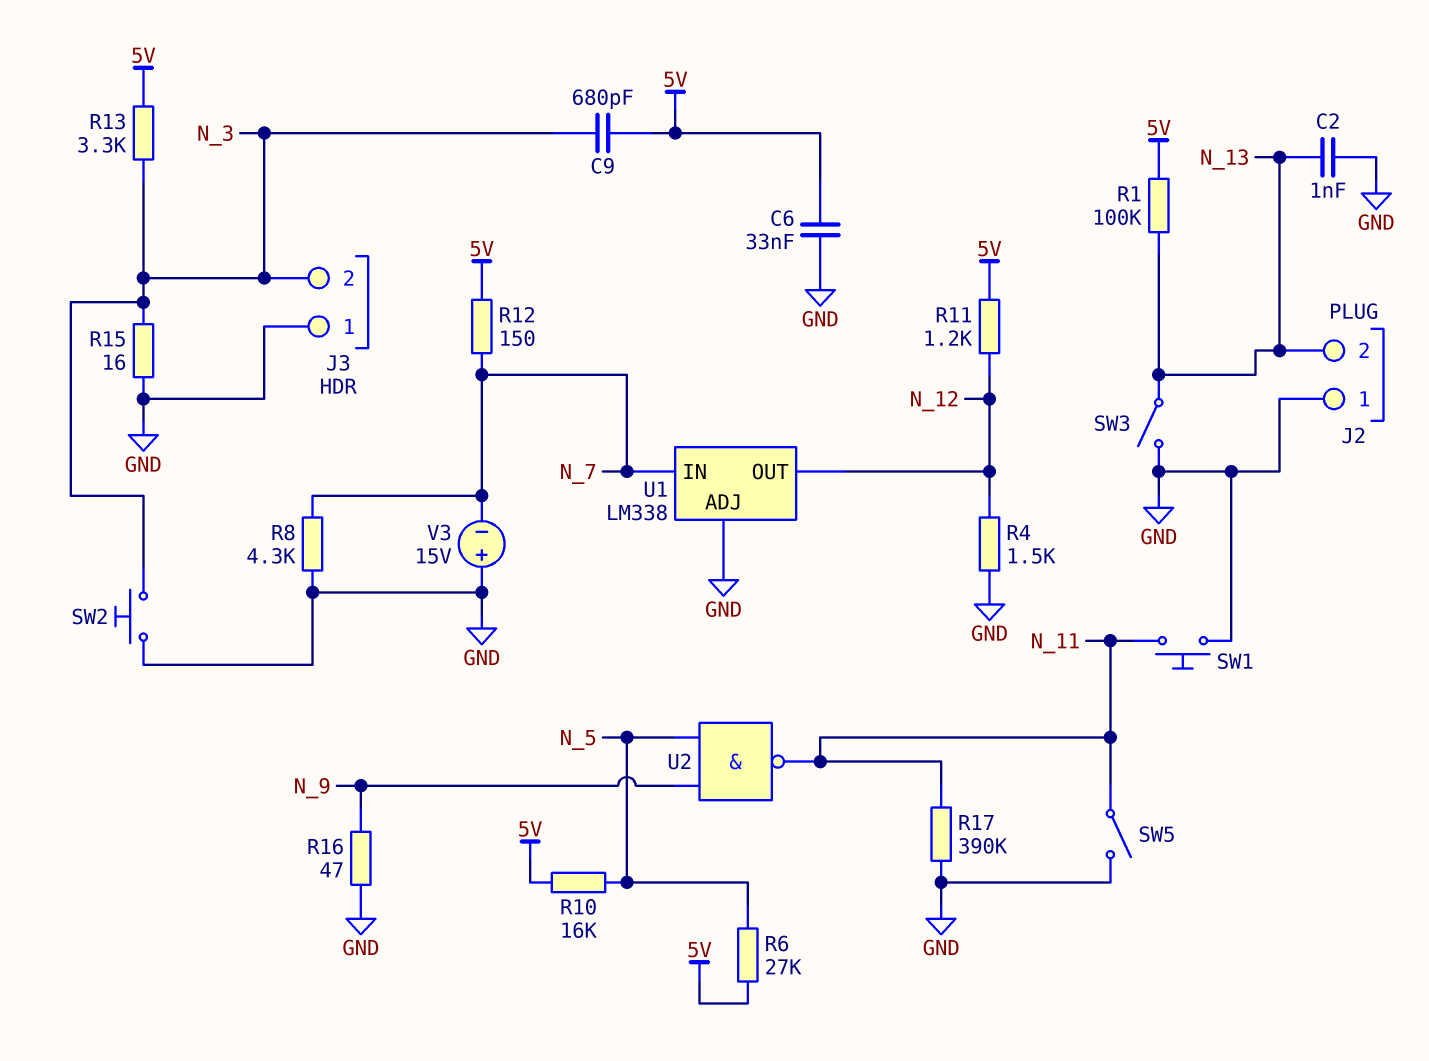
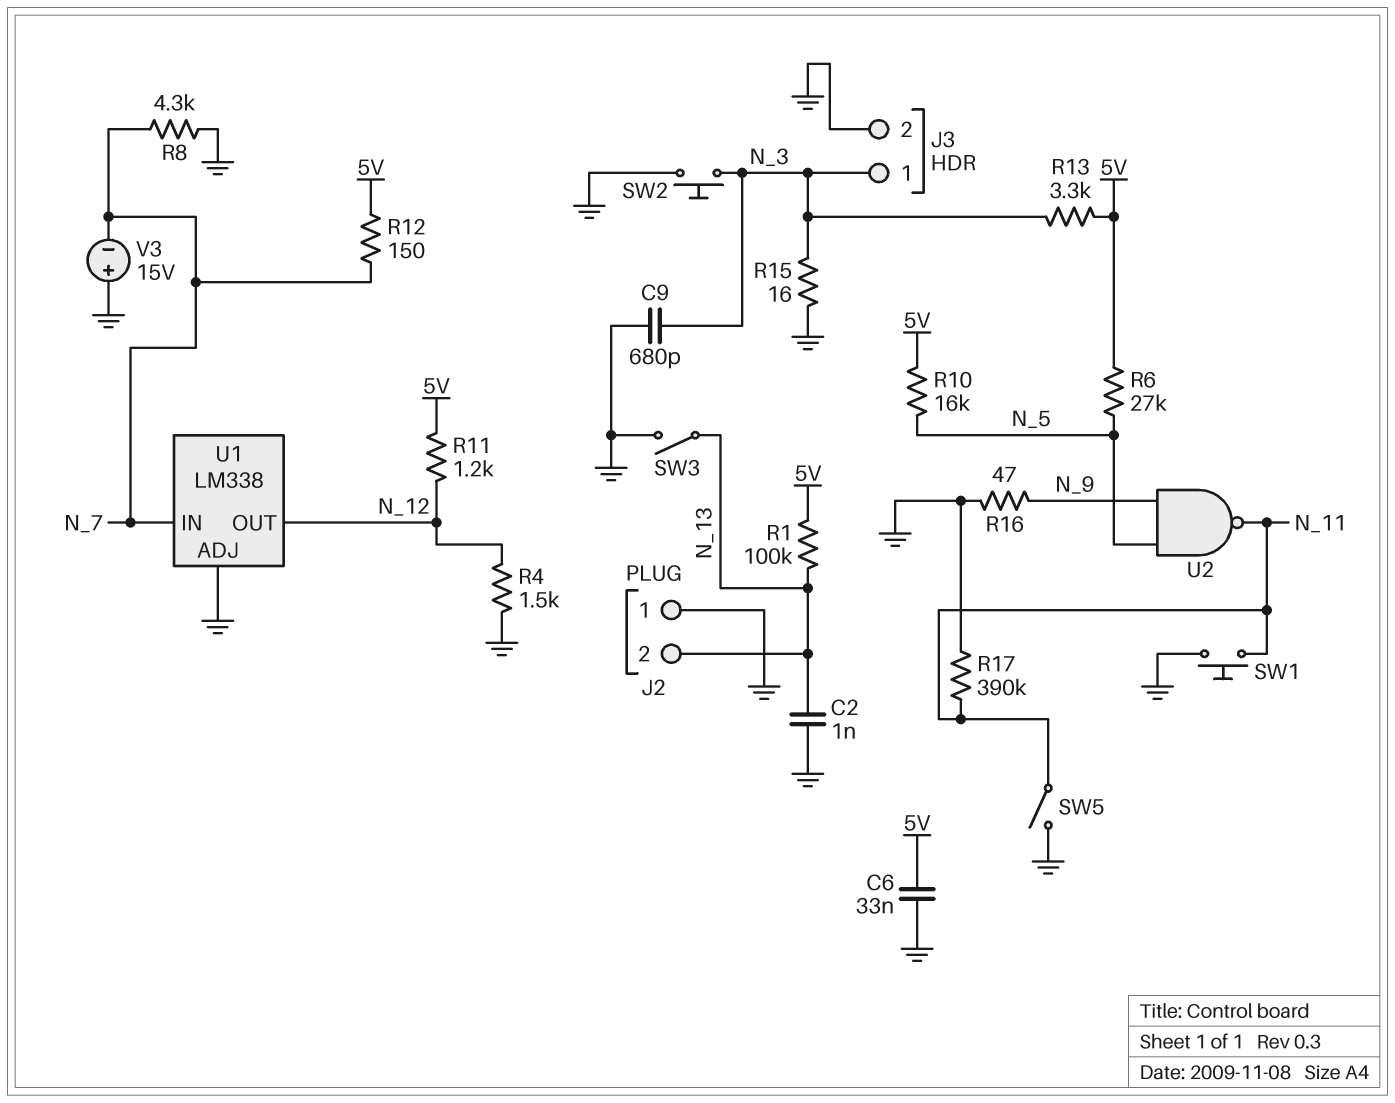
C9: 680pF (5V, N_3) -> 680pF (GND, N_3)
J3 pin 1: GND -> N_3
J3 pin 2: N_3 -> GND

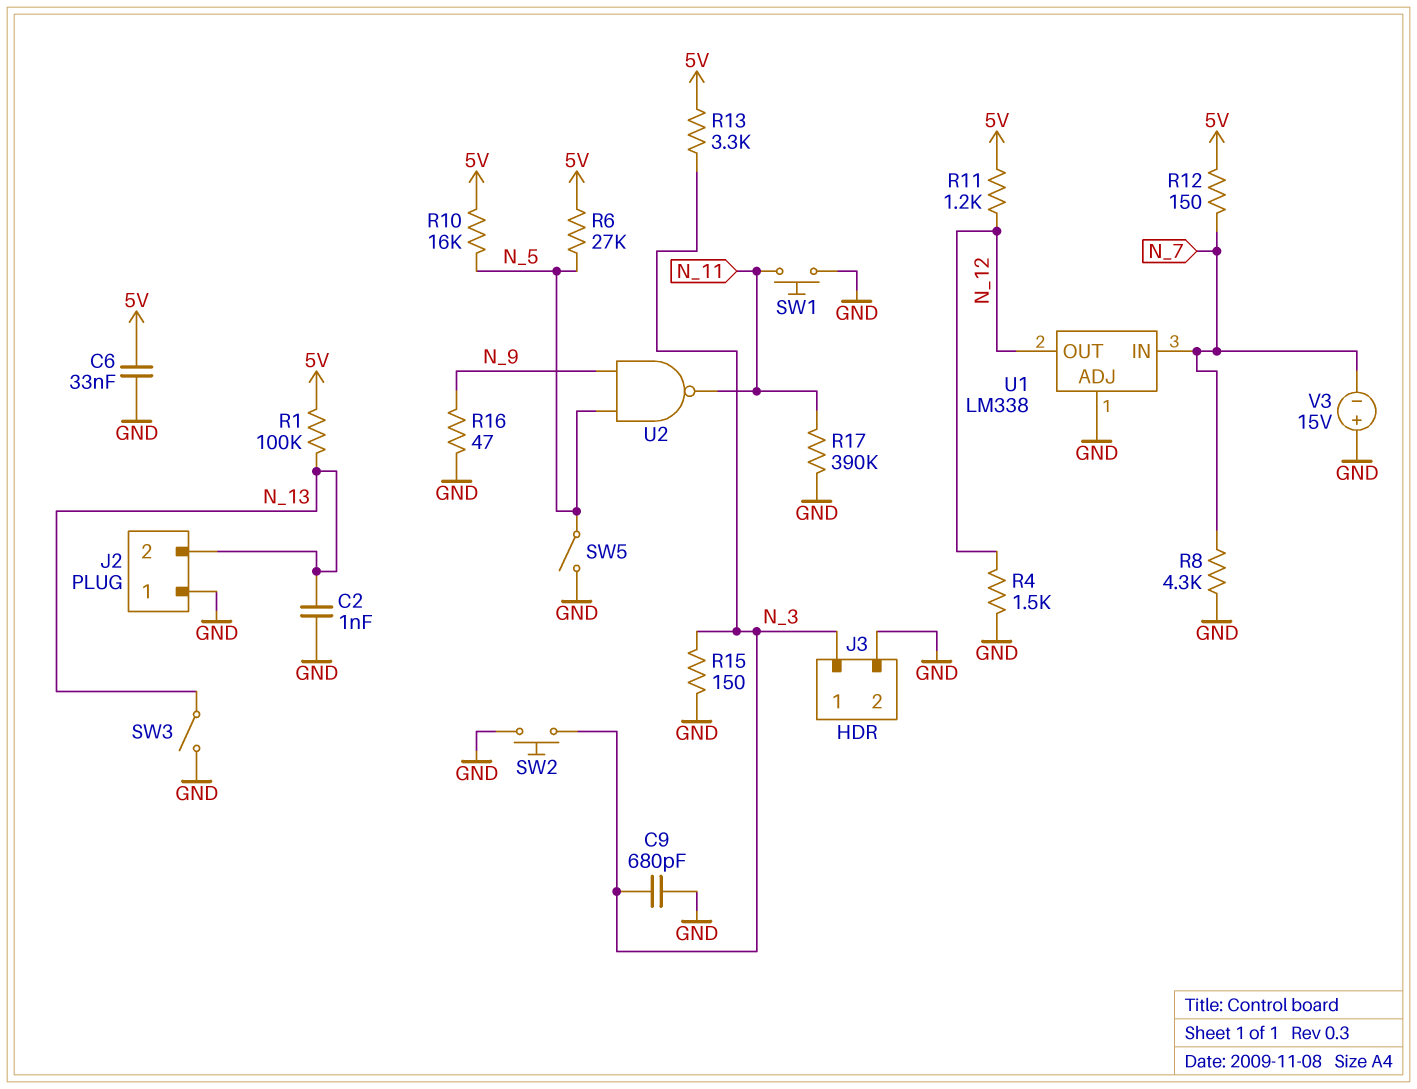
R15: 16 (GND, N_3) -> 150 (GND, N_3)
SW5: switch (GND, N_11) -> switch (GND, N_5)

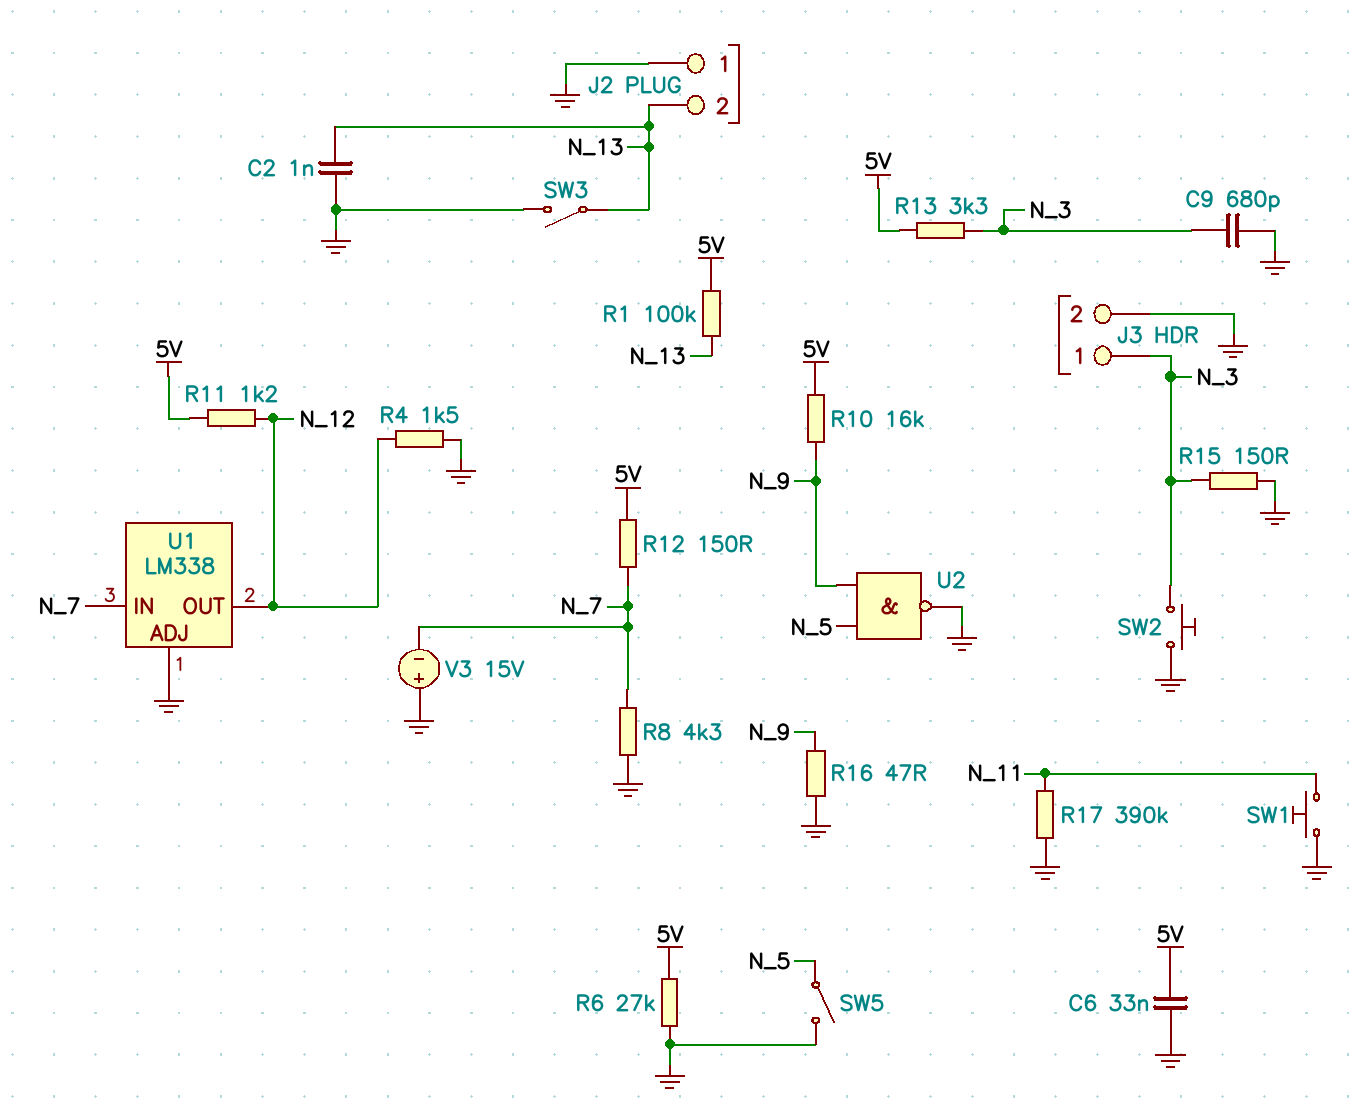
R6: 27k (5V, N_5) -> 27k (5V, GND)
R10: 16k (5V, N_5) -> 16k (5V, N_9)
U2: NAND (in N_5, in N_9, out N_11) -> NAND (in N_5, in N_9, out GND)

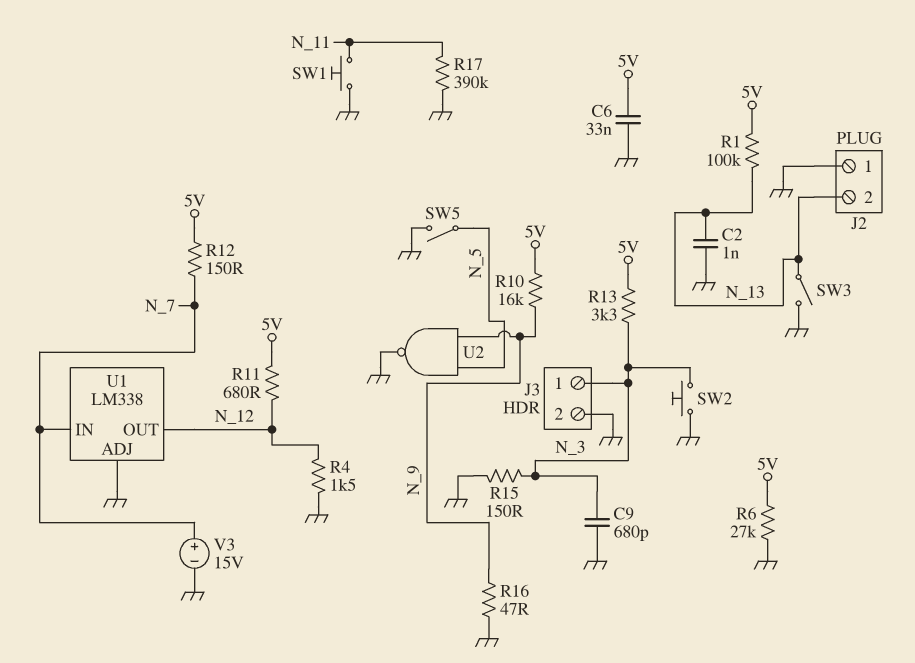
R8: 4.3k (GND, N_7) -> none
R11: 1.2k (5V, N_12) -> 680 (5V, N_12)
V3: 15V (plus GND, minus N_7) -> 15V (plus N_7, minus GND)

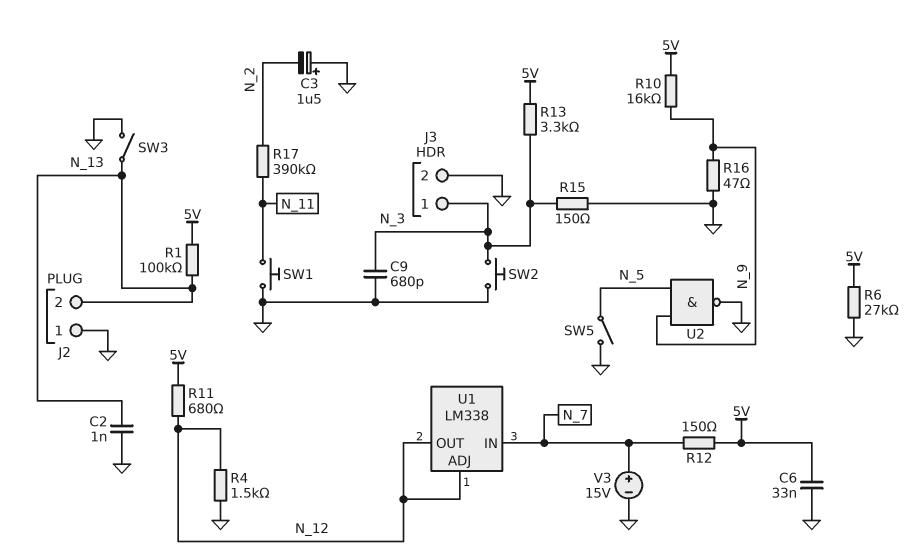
C3: none -> 1.5uF (plus GND, minus N_2)
R17: 390k (GND, N_11) -> 390k (N_2, N_11)
U1 pin ADJ: GND -> N_12

